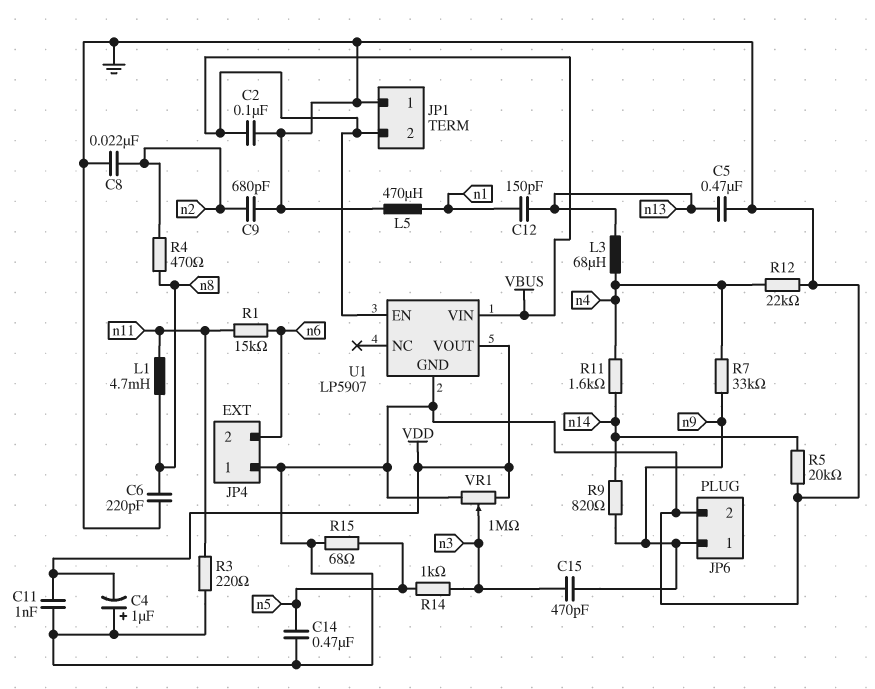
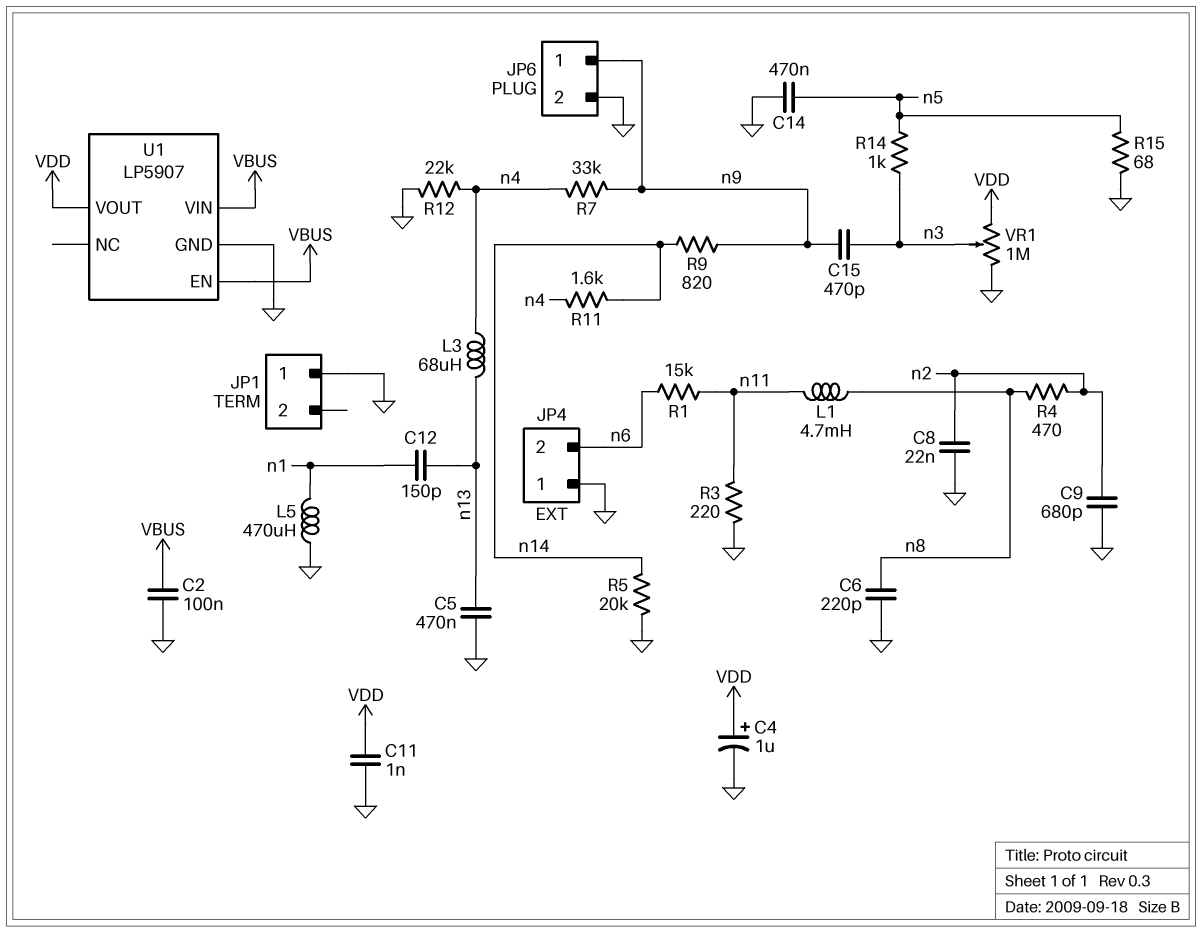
C4: 1uF (plus GND, minus VDD) -> 1uF (plus VDD, minus GND)
JP1 pin 2: VBUS -> none

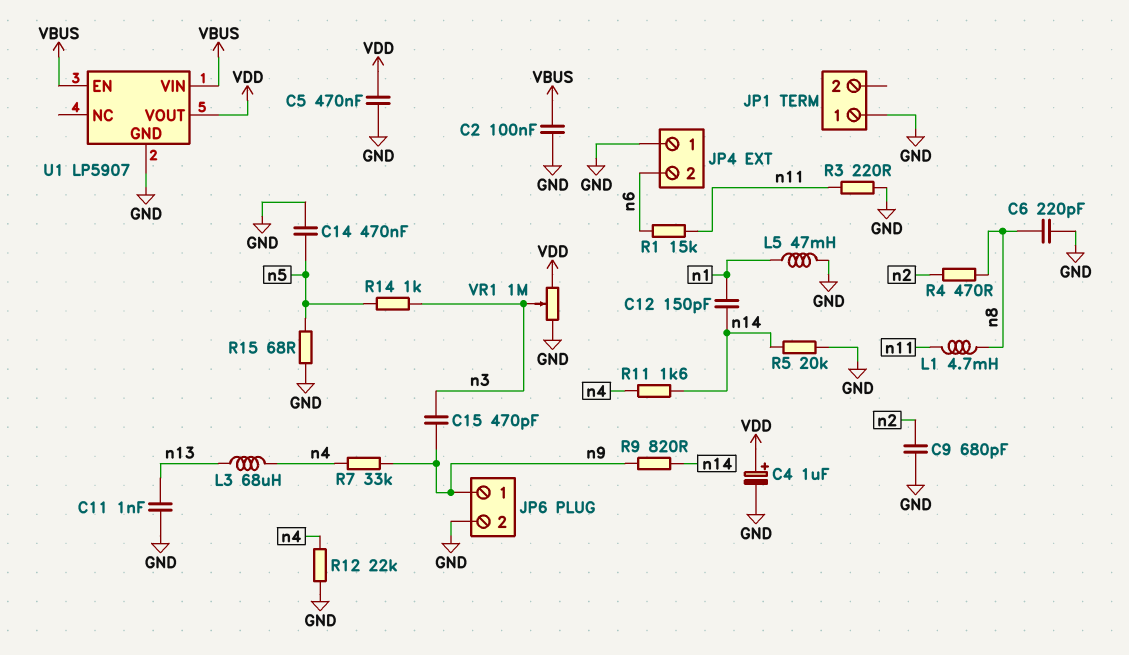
C5: 470nF (GND, n13) -> 470nF (GND, VDD)
C8: 22nF (GND, n2) -> none
C11: 1nF (GND, VDD) -> 1nF (GND, n13)
C12: 150pF (n1, n13) -> 150pF (n1, n14)
L5: 470uH (GND, n1) -> 47mH (GND, n1)

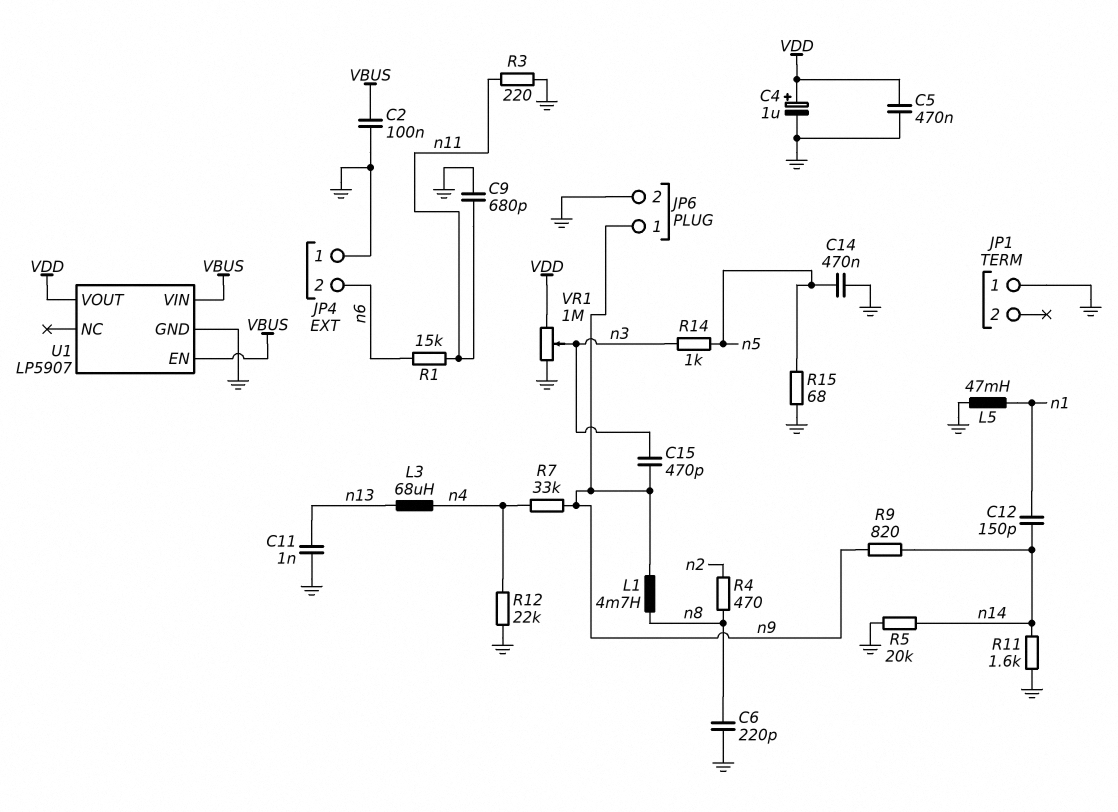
C9: 680pF (GND, n2) -> 680pF (GND, n11)
L1: 4.7mH (n8, n11) -> 4.7mH (n8, n9)
R11: 1.6k (n4, n14) -> 1.6k (GND, n14)

